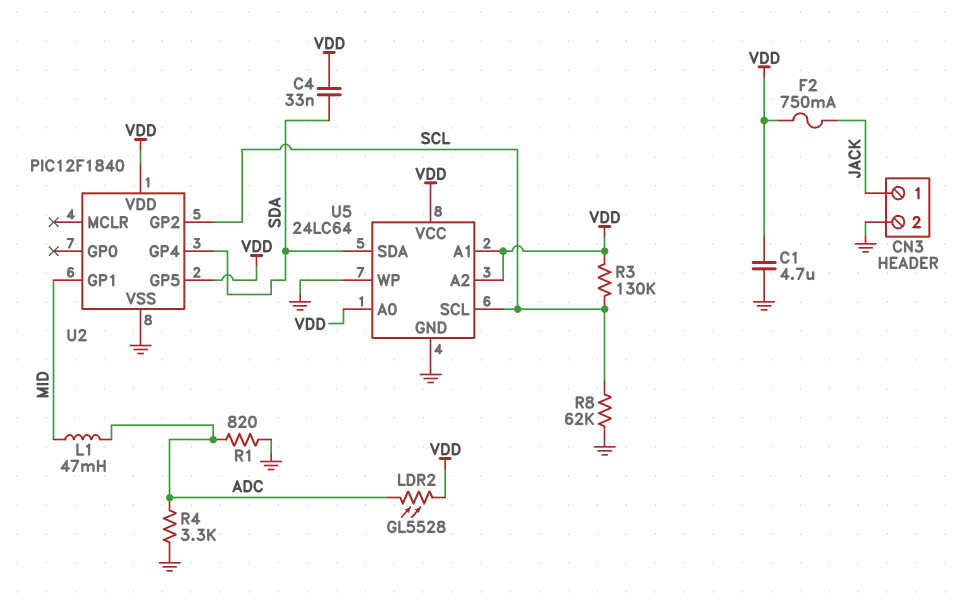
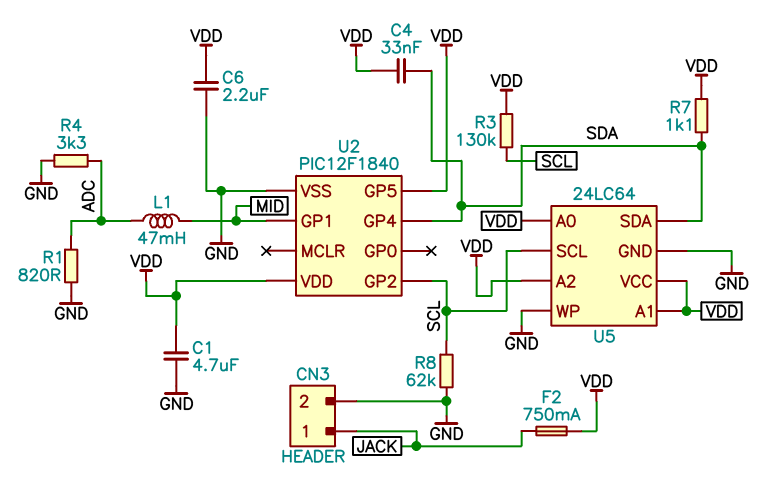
C6: none -> 2.2uF (GND, VDD)
LDR2: GL5528 (ADC, VDD) -> none
R7: none -> 1.1k (SDA, VDD)

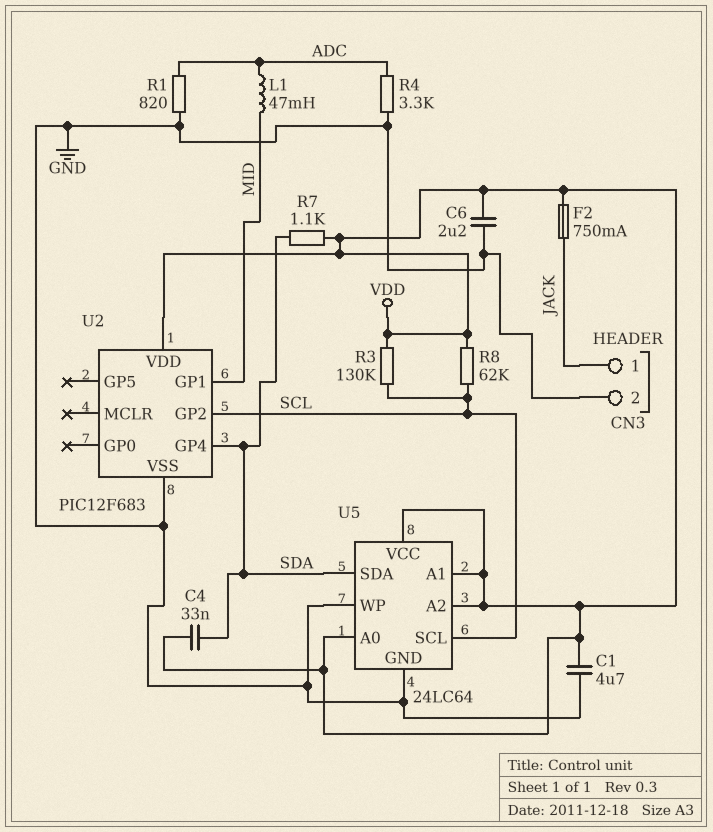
R8: 62k (GND, SCL) -> 62k (SCL, VDD)
U2: PIC12F1840 -> PIC12F683
U2 pin GP5: VDD -> none

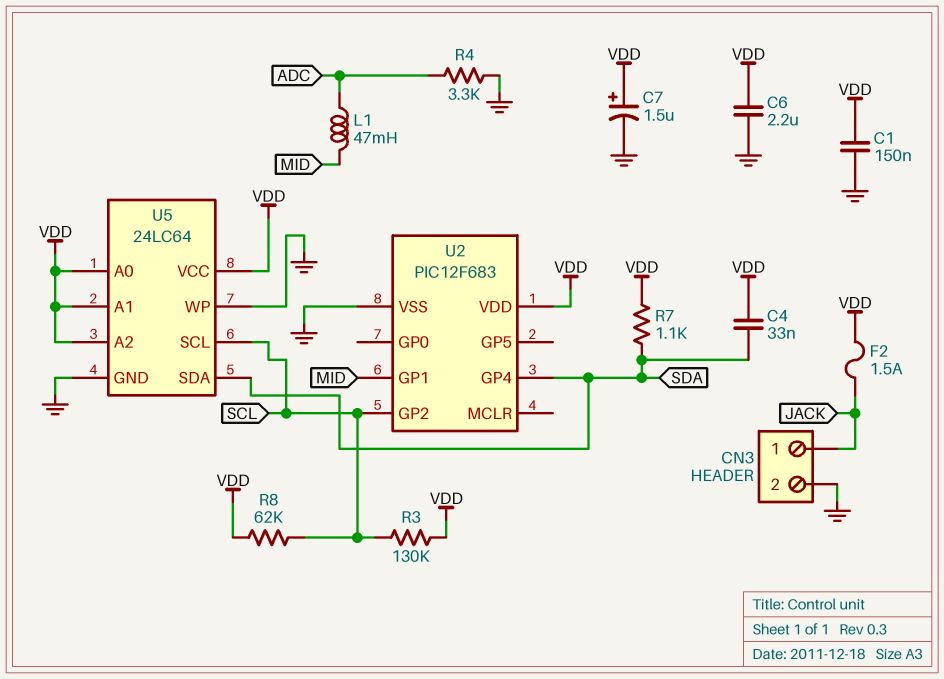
C1: 4.7uF (GND, VDD) -> 150nF (GND, VDD)
C7: none -> 1.5uF (plus VDD, minus GND)
F2: 750mA (JACK, VDD) -> 1.5A (JACK, VDD)
R1: 820 (ADC, GND) -> none

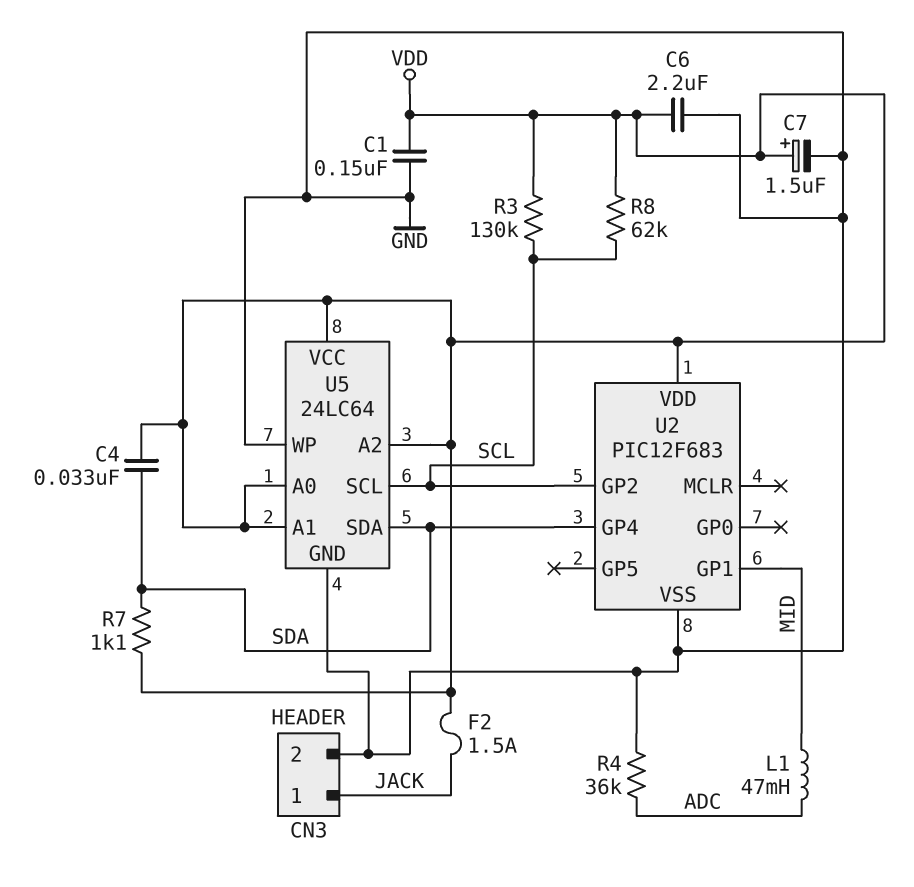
R4: 3.3k (ADC, GND) -> 36k (ADC, GND)

